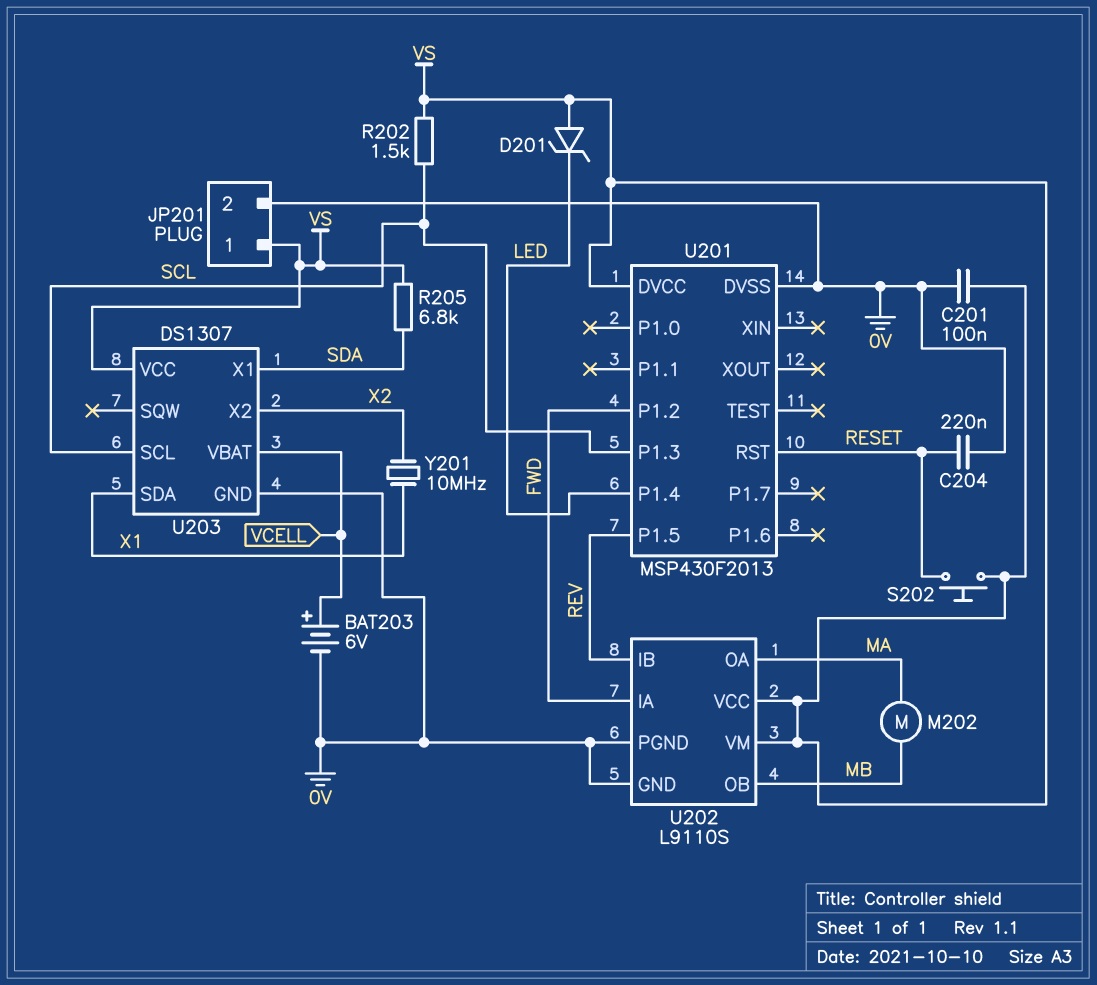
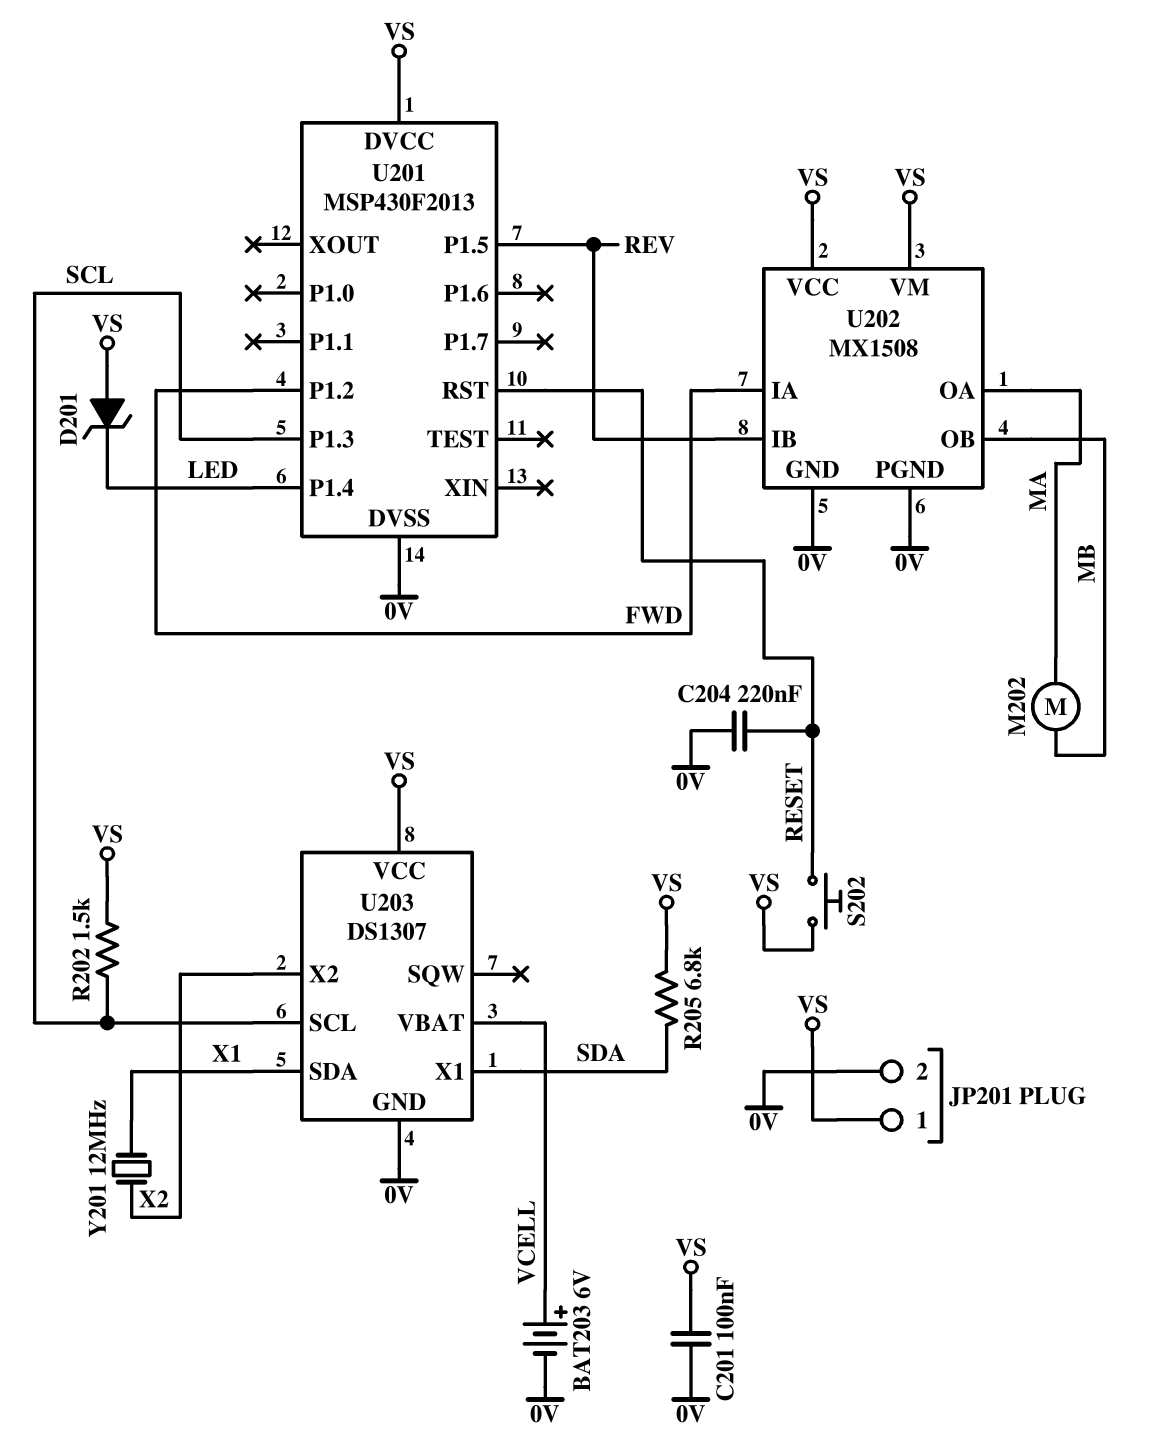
U202: L9110S -> MX1508
Y201: 10MHz (X1, X2) -> 12MHz (X1, X2)

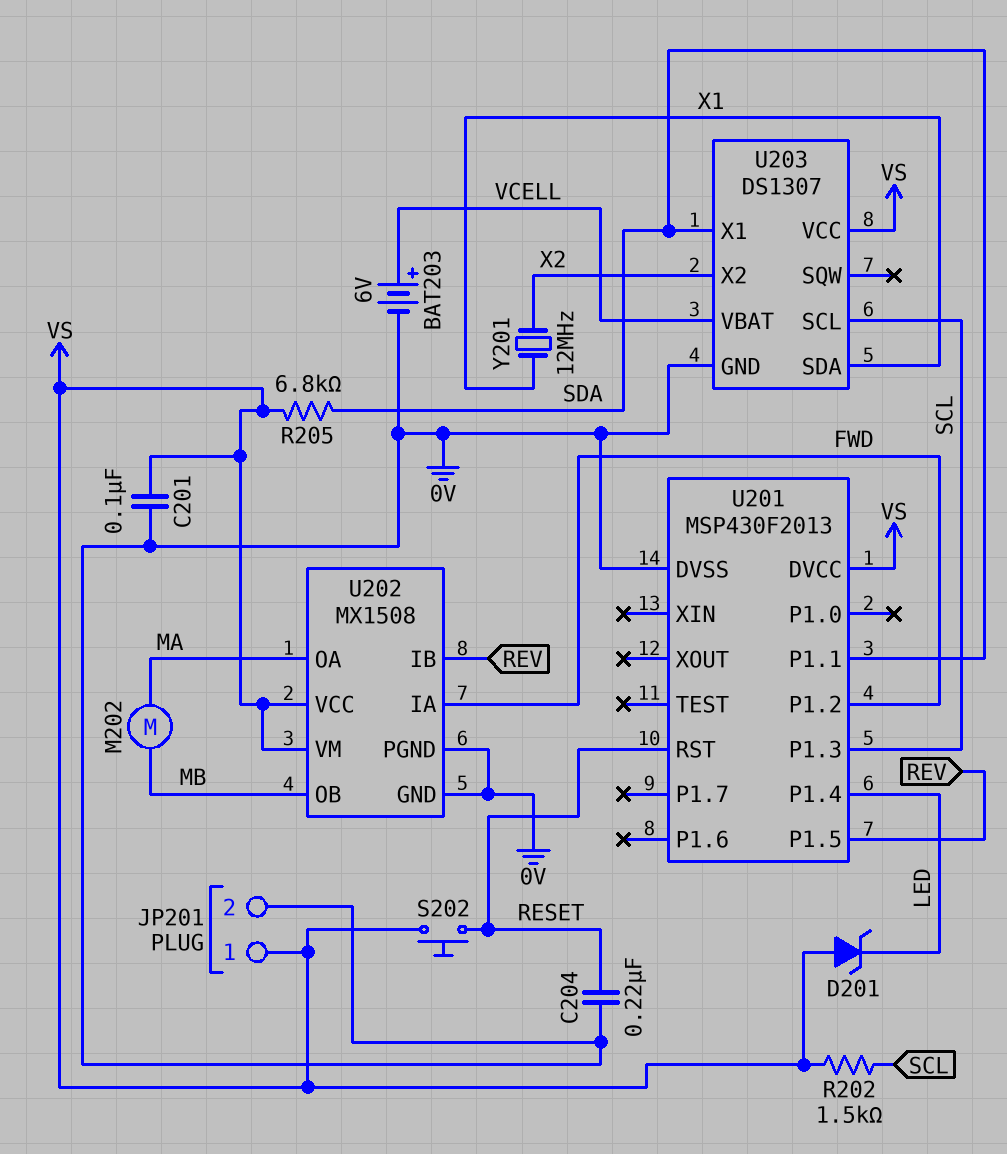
U201 pin P1.1: none -> SDA

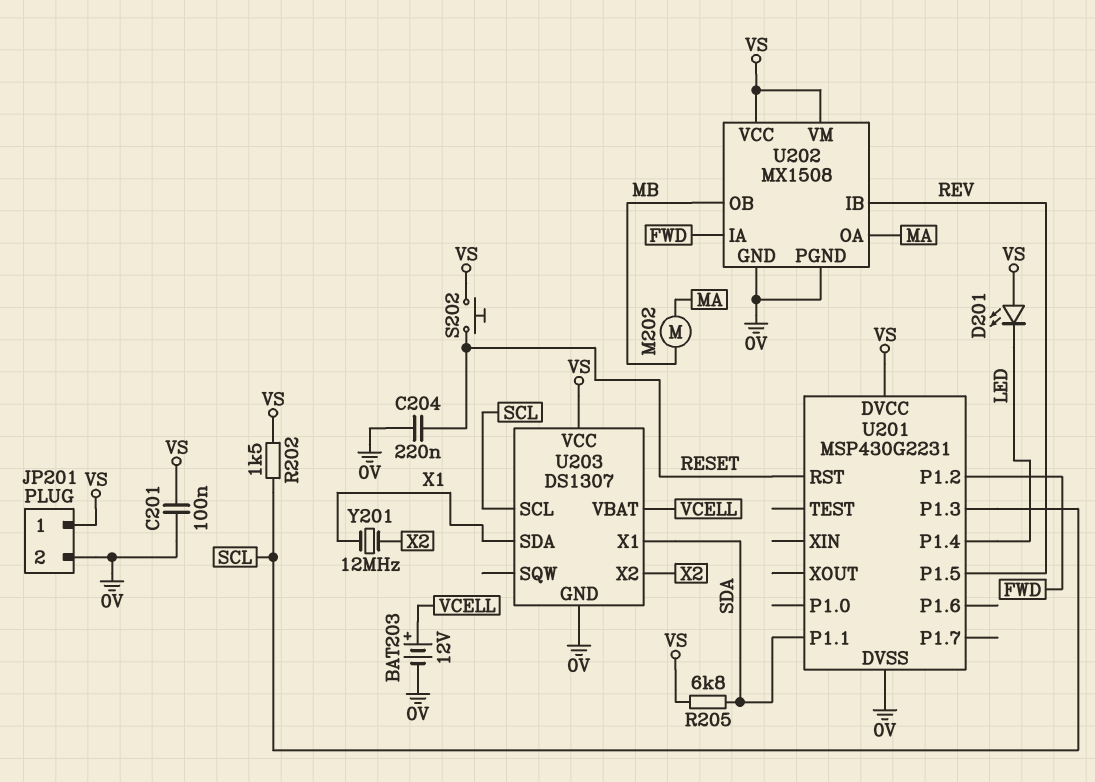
BAT203: 6V (plus VCELL, minus 0V) -> 12V (plus VCELL, minus 0V)
D201: zener (A VS, K LED) -> LED (A VS, K LED)
U201: MSP430F2013 -> MSP430G2231

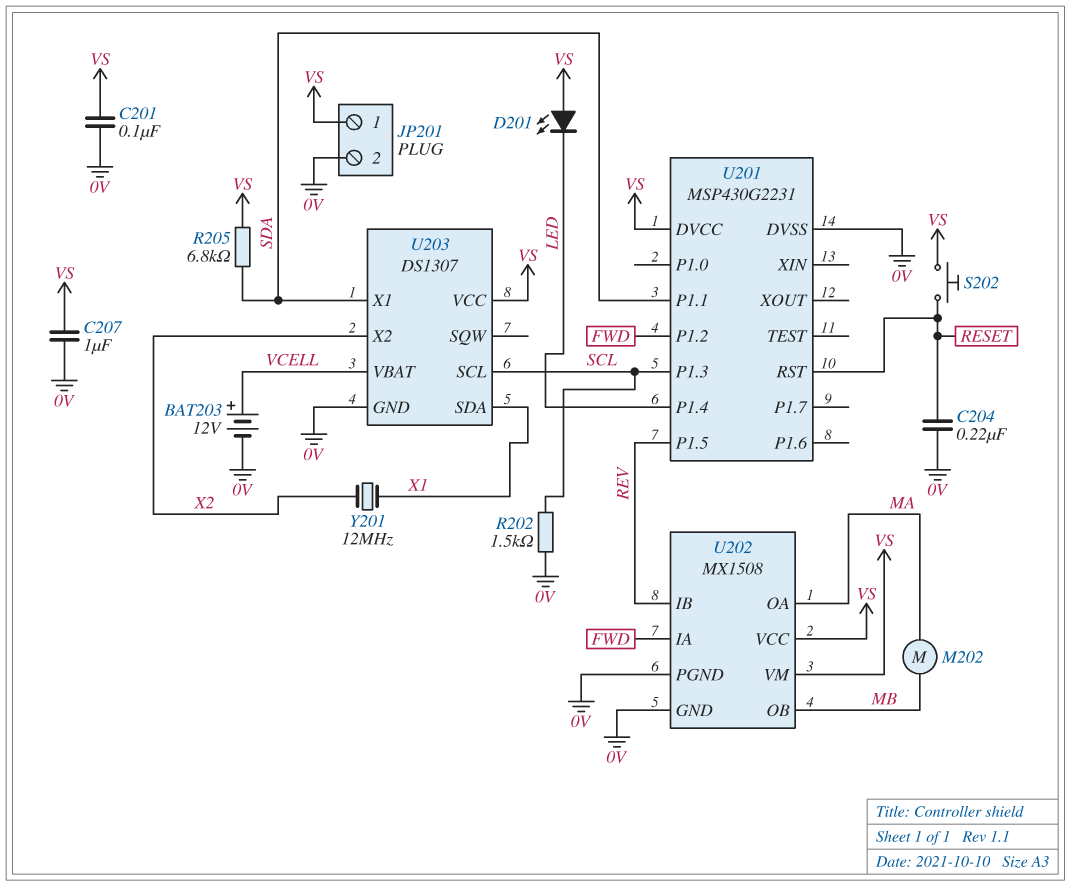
C207: none -> 1uF (0V, VS)
R202: 1.5k (SCL, VS) -> 1.5k (0V, SCL)

